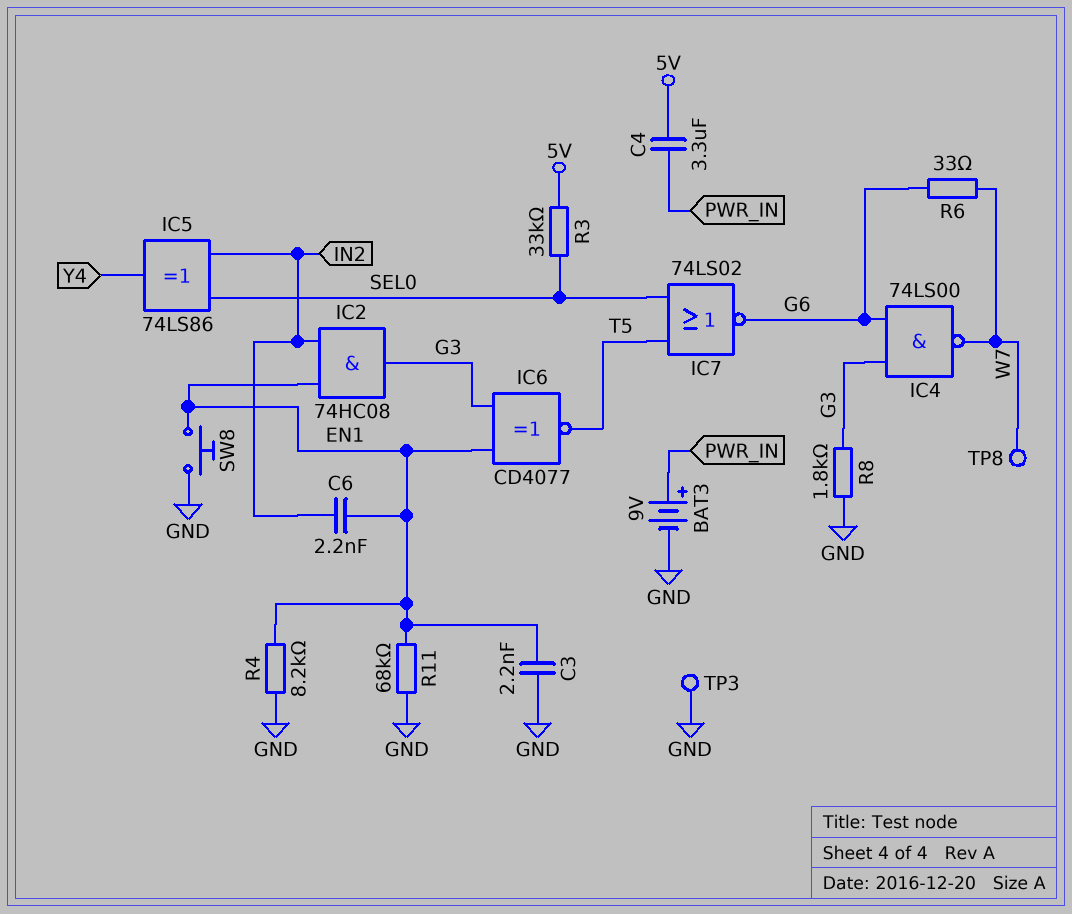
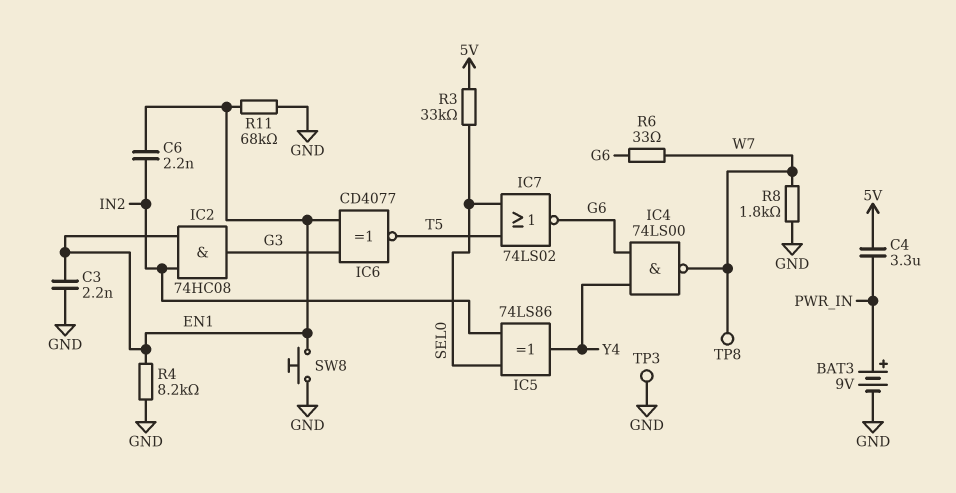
IC4: NAND 74LS00 (in G3, in G6, out W7) -> NAND 74LS00 (in G6, in Y4, out W7)
R8: 1.8k (G3, GND) -> 1.8k (GND, W7)

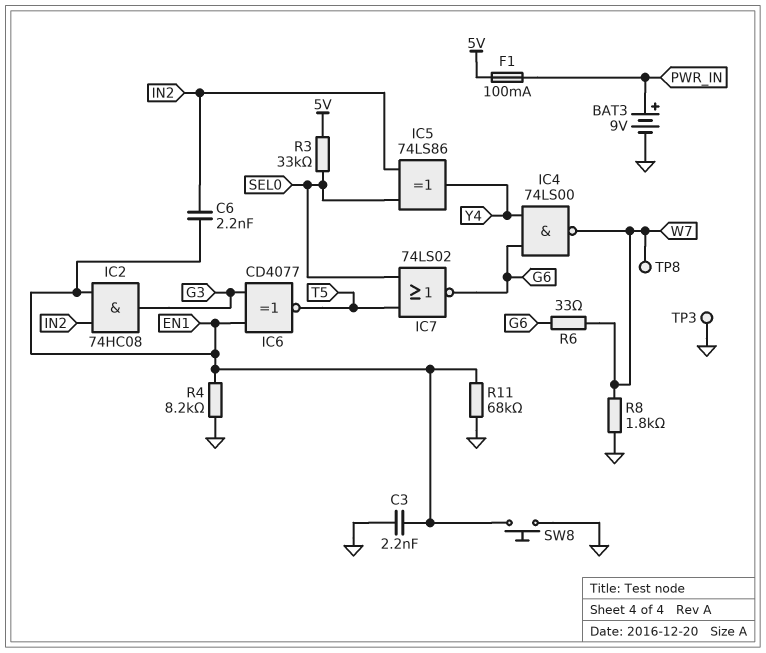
C4: 3.3uF (5V, PWR_IN) -> none
F1: none -> 100mA (5V, PWR_IN)

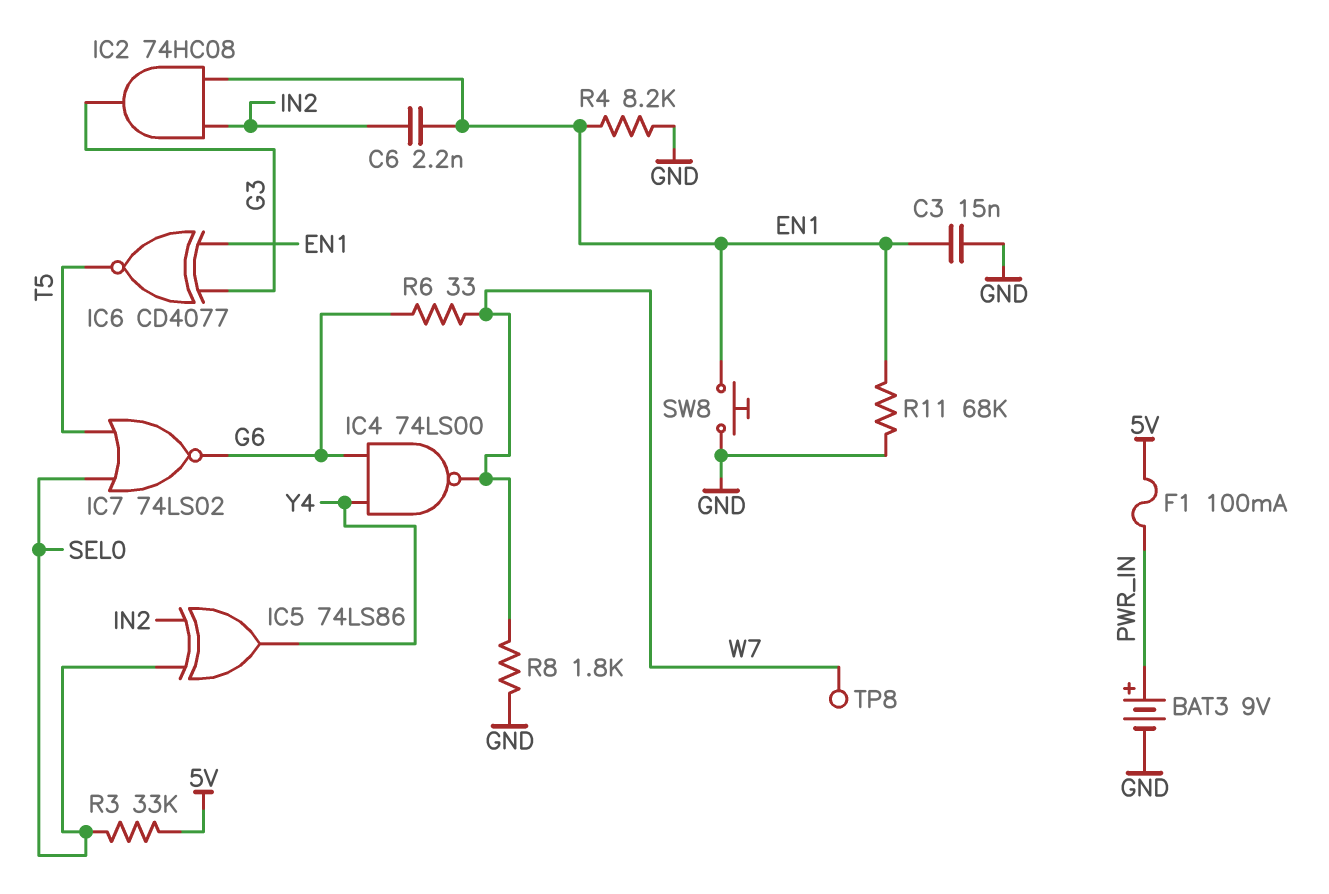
C3: 2.2nF (EN1, GND) -> 15nF (EN1, GND)
TP3: test point (GND) -> none

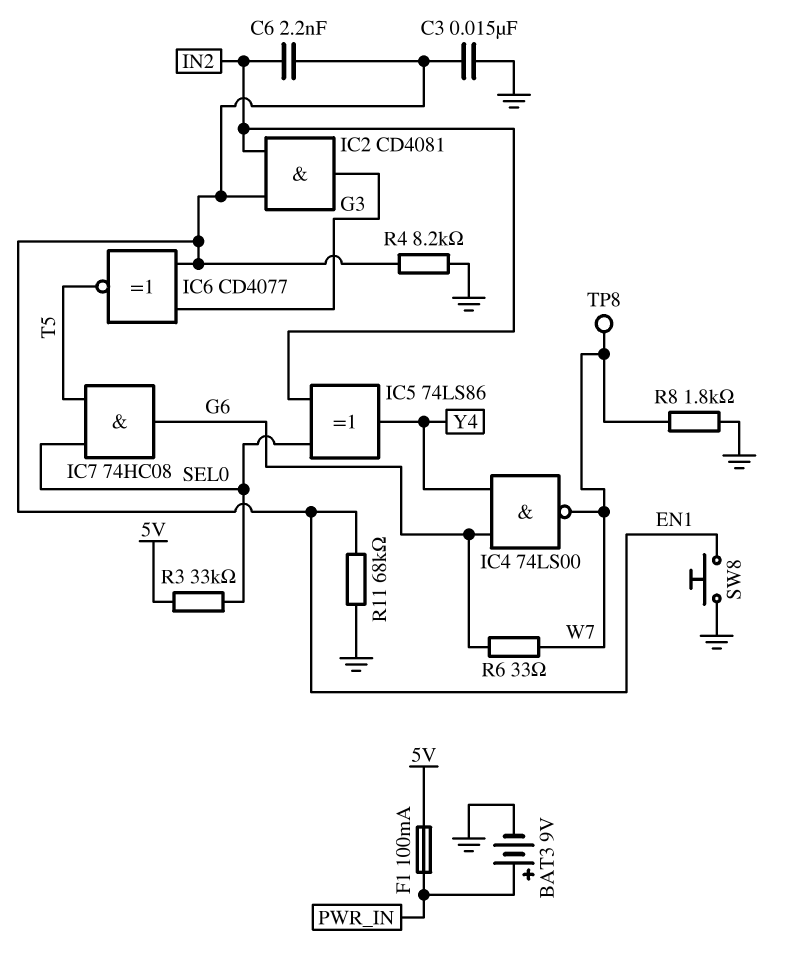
IC2: AND 74HC08 (in EN1, in IN2, out G3) -> AND CD4081 (in EN1, in IN2, out G3)
IC7: NOR 74LS02 (in SEL0, in T5, out G6) -> AND 74HC08 (in SEL0, in T5, out G6)

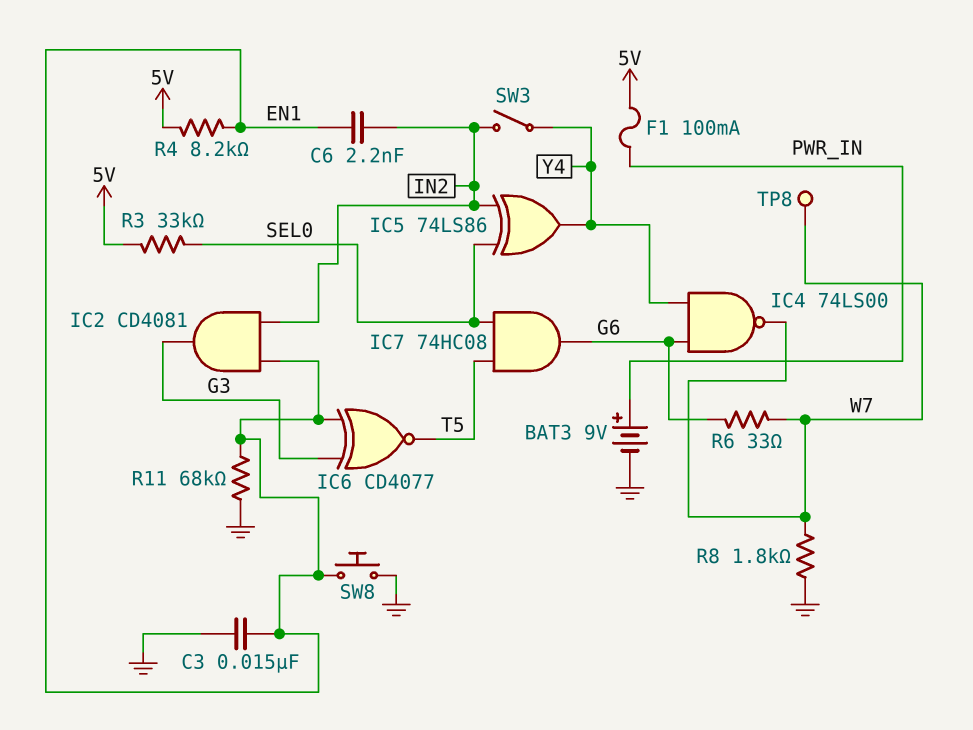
R4: 8.2k (EN1, GND) -> 8.2k (5V, EN1)
SW3: none -> switch (IN2, Y4)

